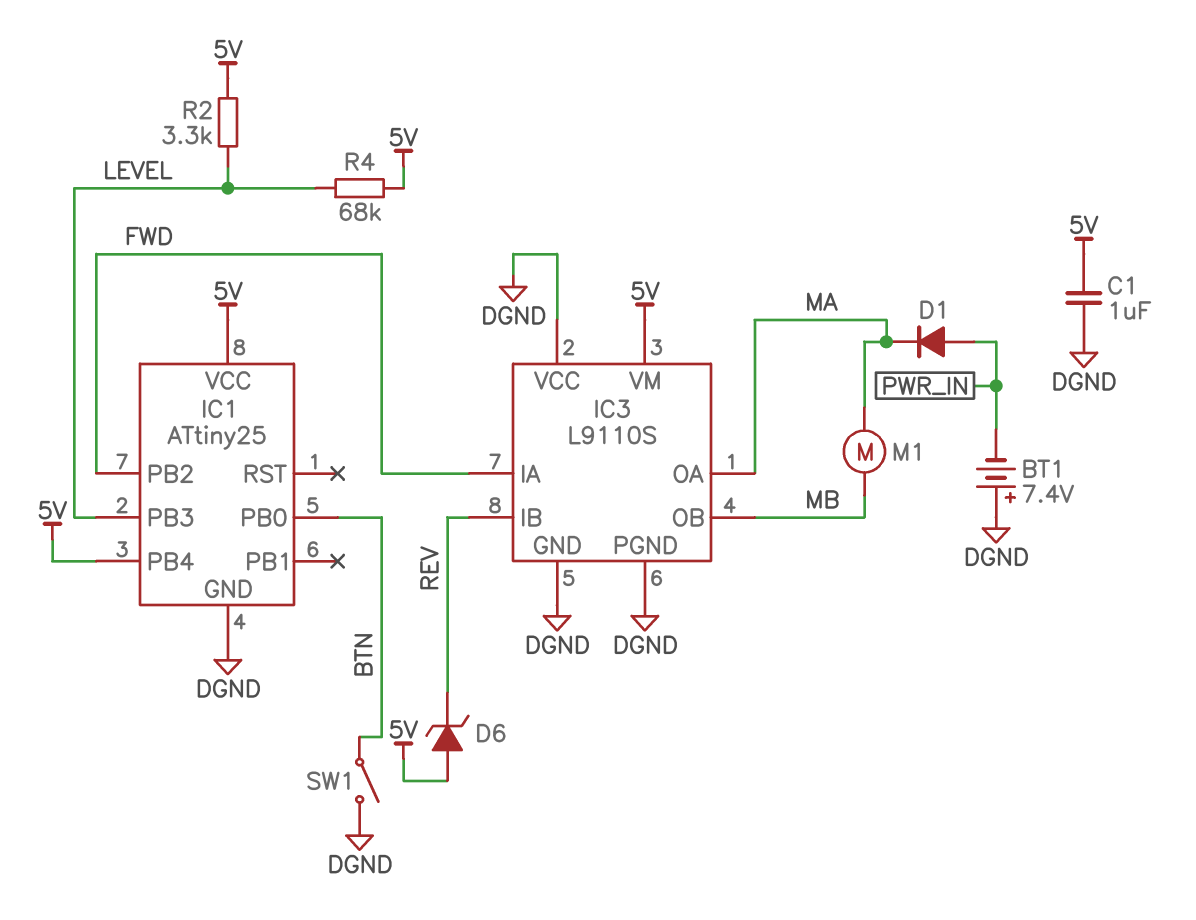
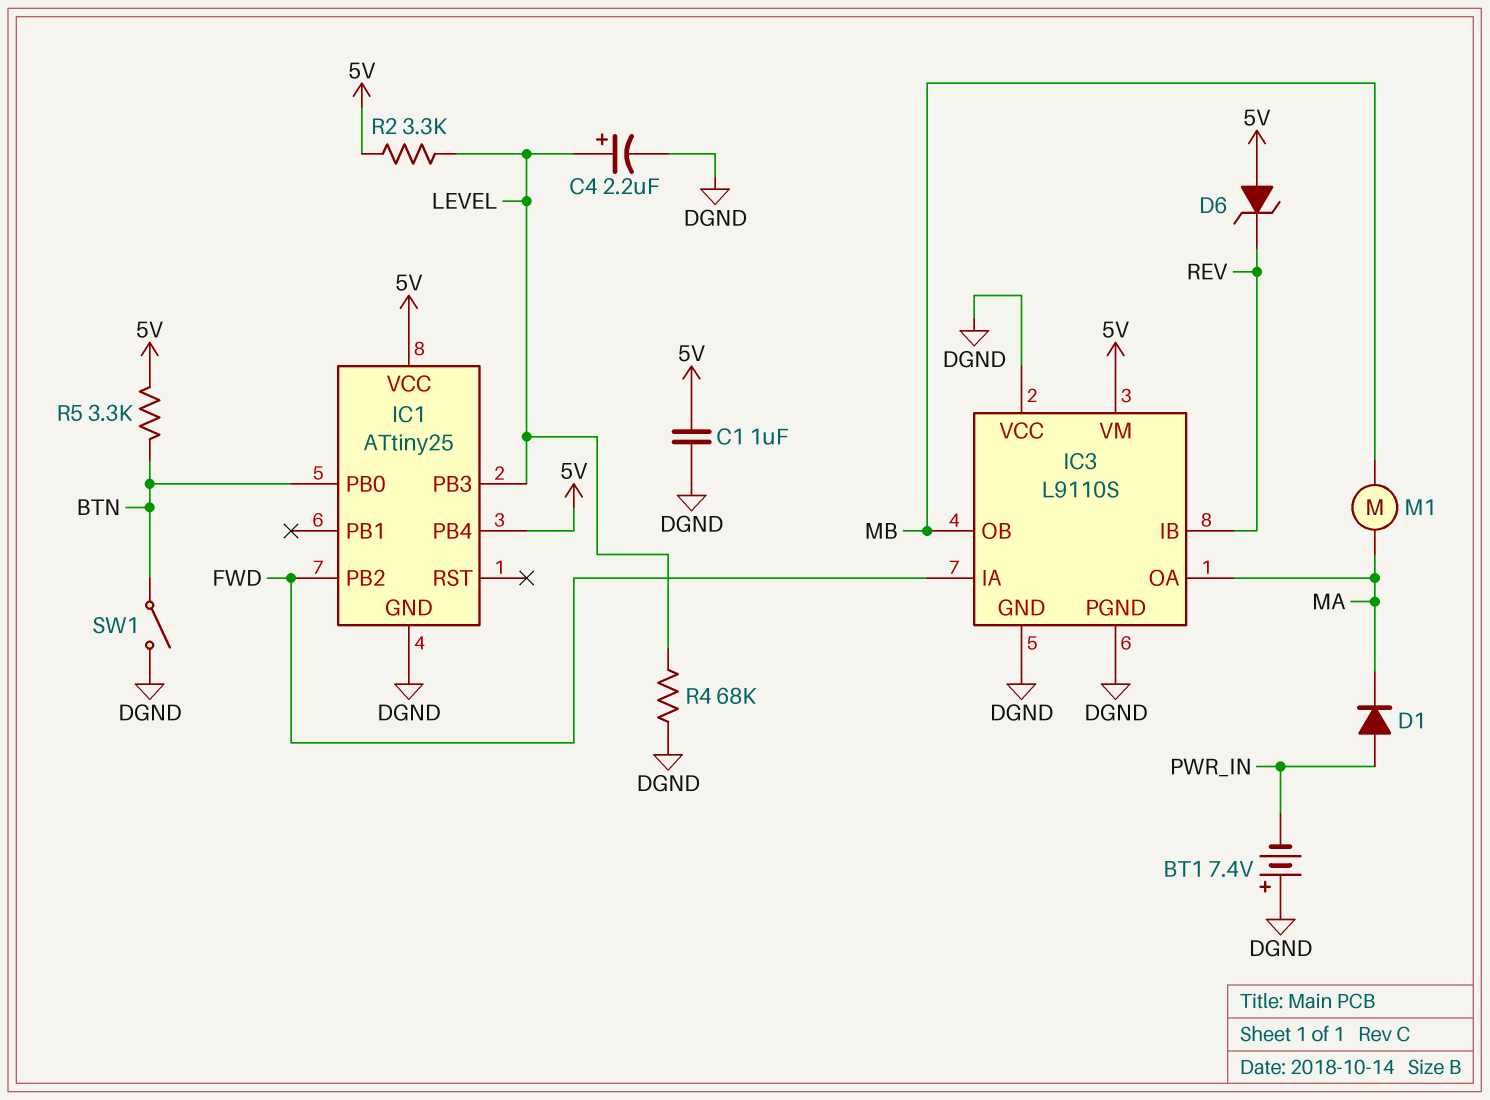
C4: none -> 2.2uF (plus LEVEL, minus DGND)
R4: 68k (5V, LEVEL) -> 68k (DGND, LEVEL)
R5: none -> 3.3k (5V, BTN)

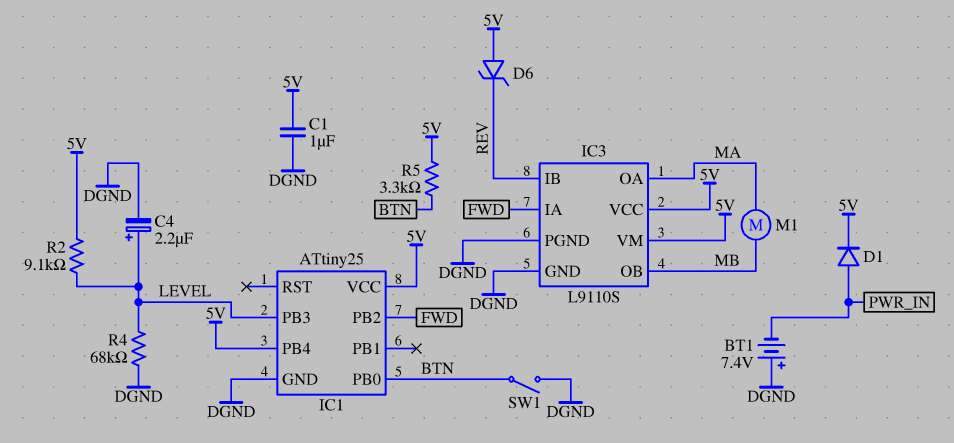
D1: diode (A PWR_IN, K MA) -> diode (A PWR_IN, K 5V)
IC3 pin VCC: DGND -> 5V
R2: 3.3k (5V, LEVEL) -> 9.1k (5V, LEVEL)

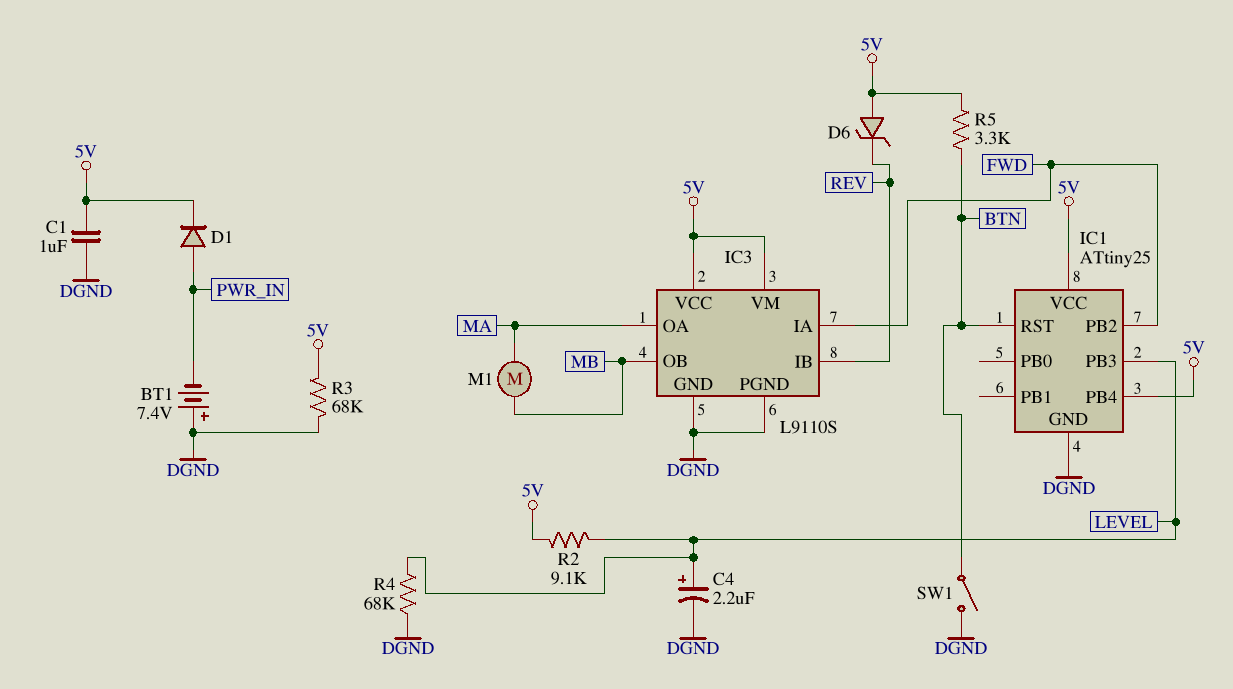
IC1 pin PB0: BTN -> none
IC1 pin RST: none -> BTN
R3: none -> 68k (5V, DGND)

